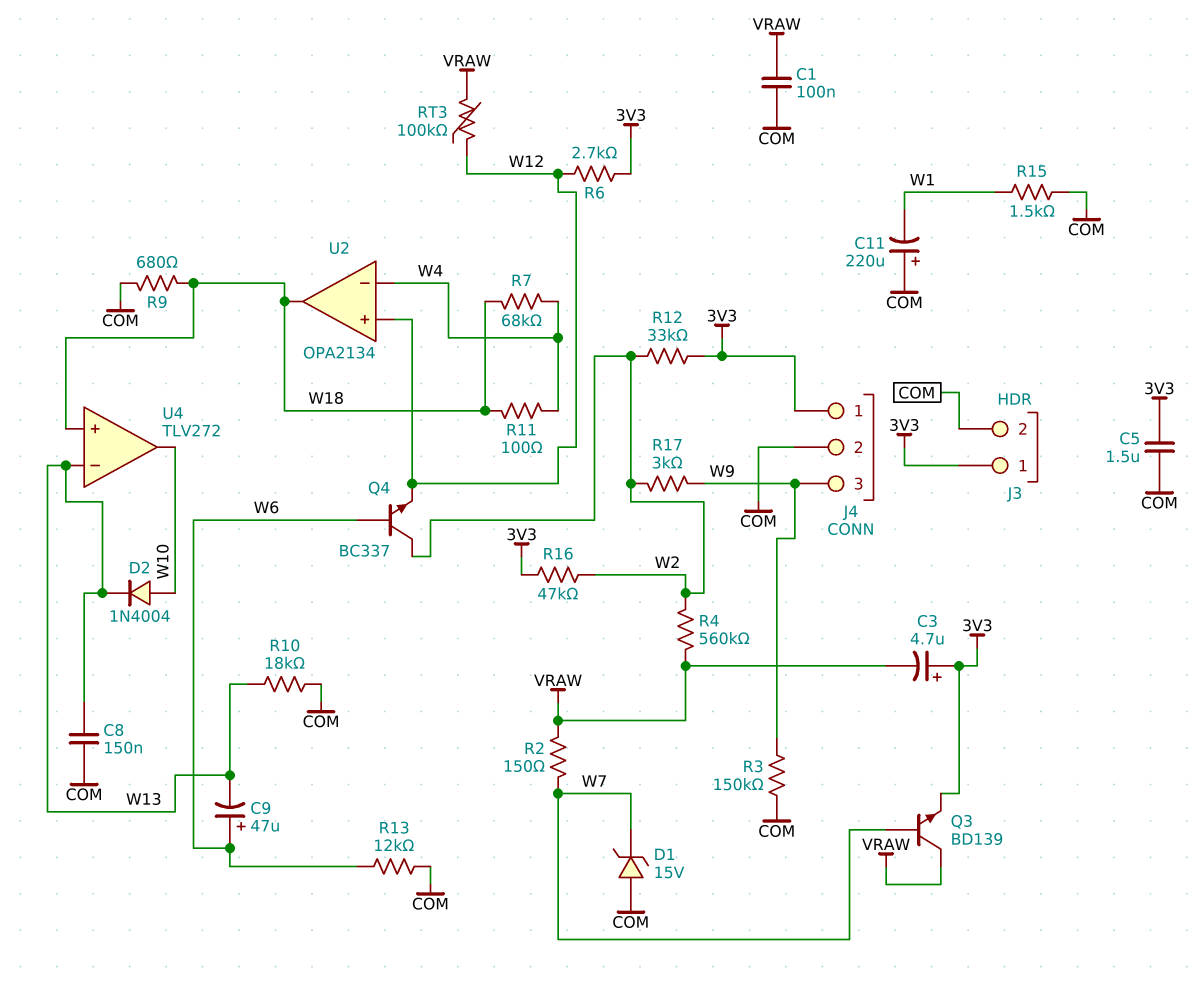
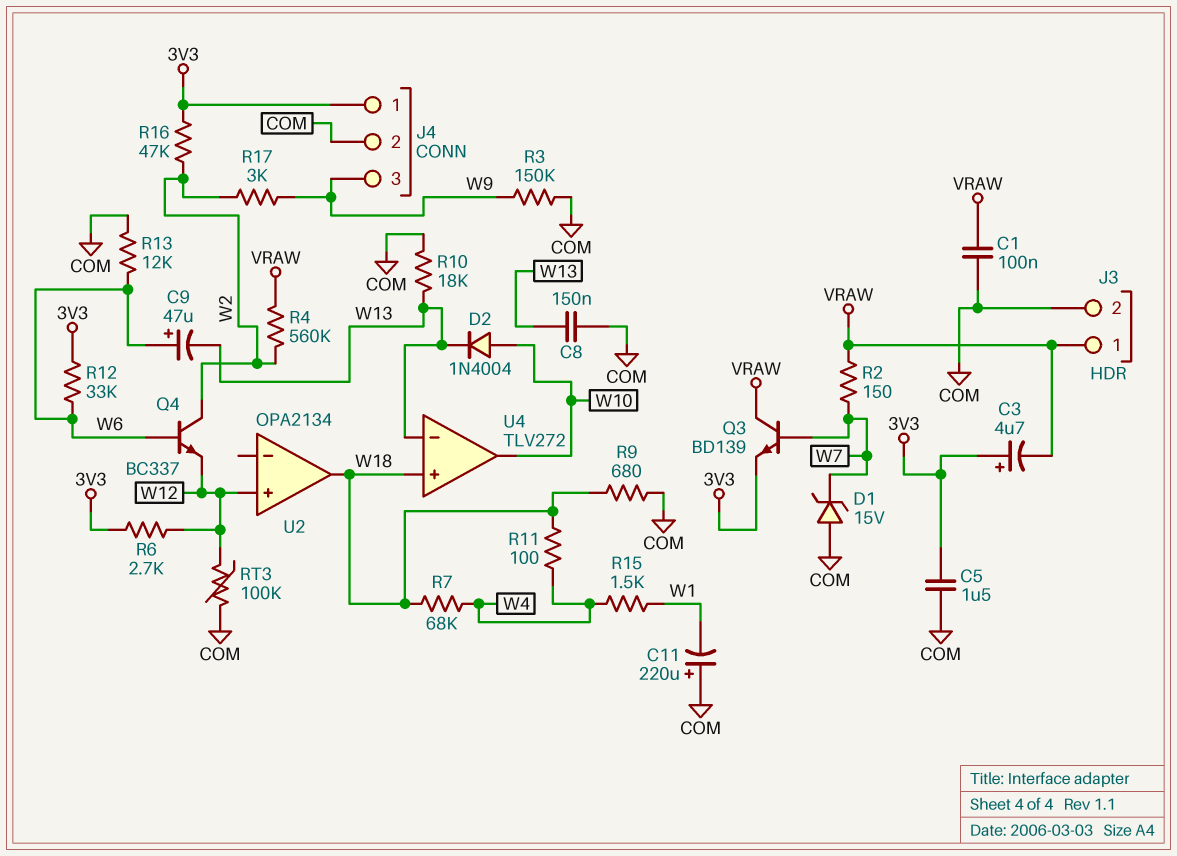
J3 pin 1: 3V3 -> VRAW
R12: 33k (3V3, W2) -> 33k (3V3, W6)
R15: 1.5k (COM, W1) -> 1.5k (W1, W4)
RT3: 100k (VRAW, W12) -> 100k (COM, W12)
U2 pin in-: W4 -> none

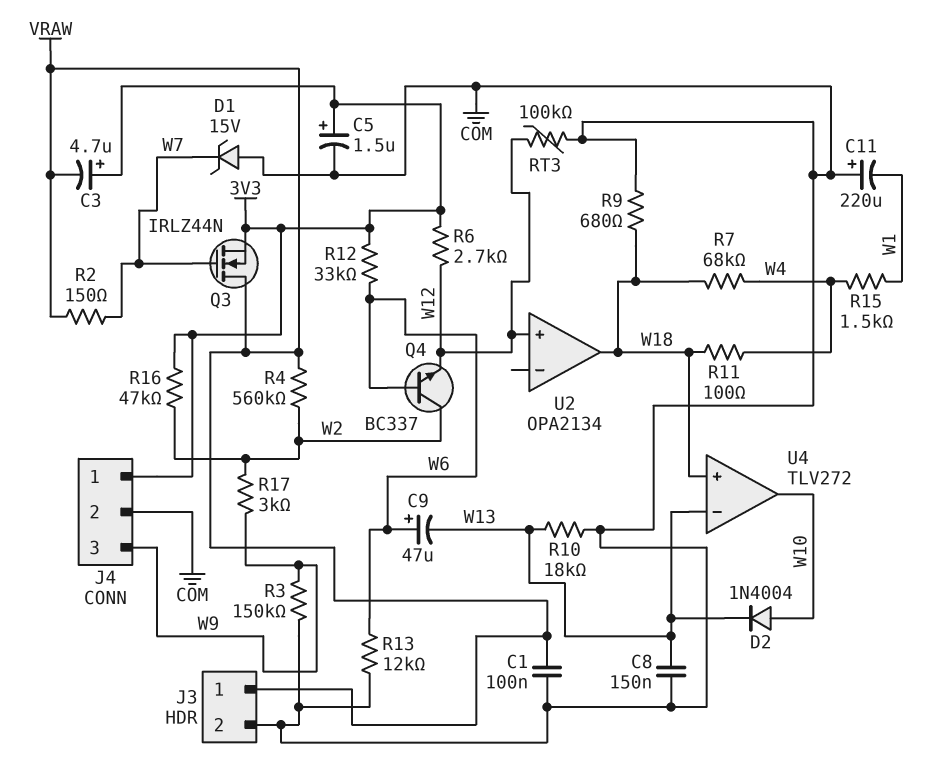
C5: 1.5uF (3V3, COM) -> 1.5uF (plus 3V3, minus COM)
Q3: NPN BD139 (B W7, C VRAW, E 3V3) -> NMOS IRLZ44N (G W7, D VRAW, S 3V3)

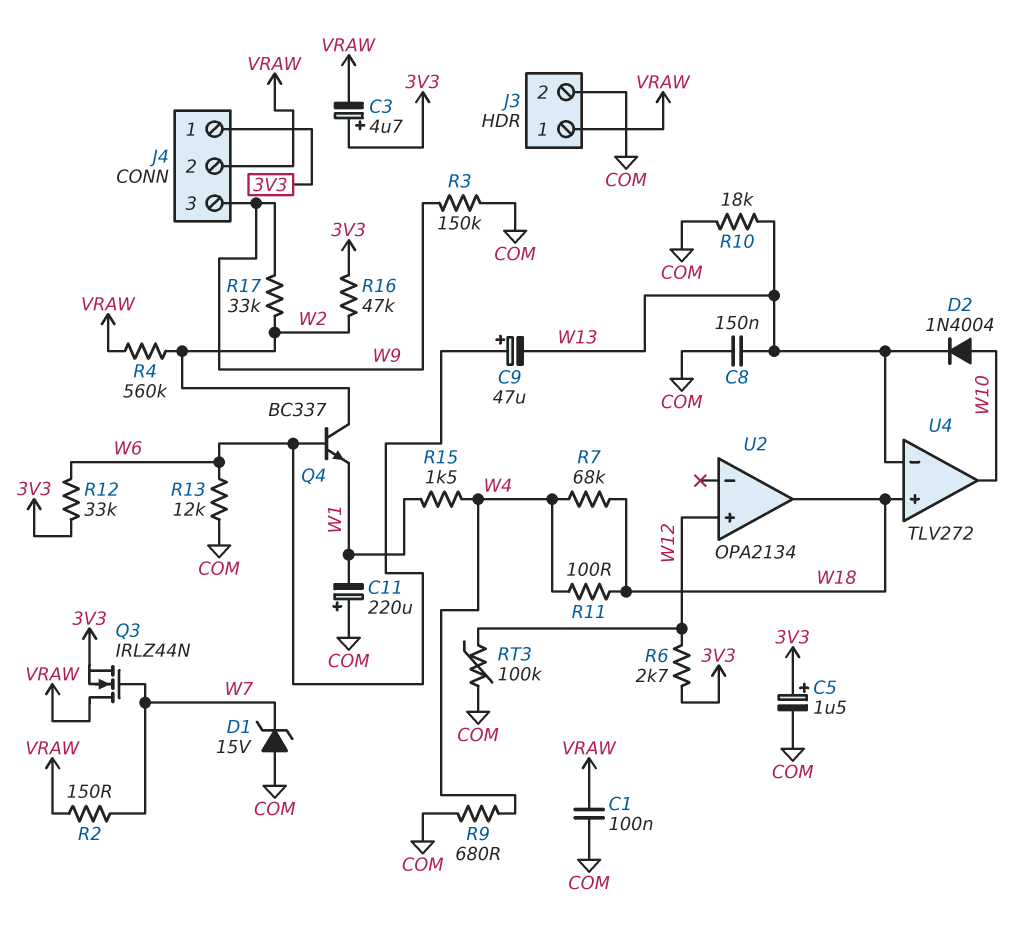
J4 pin 2: COM -> VRAW
Q4: NPN BC337 (B W6, C W2, E W12) -> NPN BC337 (B W6, C W2, E W1)
R9: 680 (COM, W18) -> 680 (COM, W4)
R17: 3k (W2, W9) -> 33k (W2, W9)

